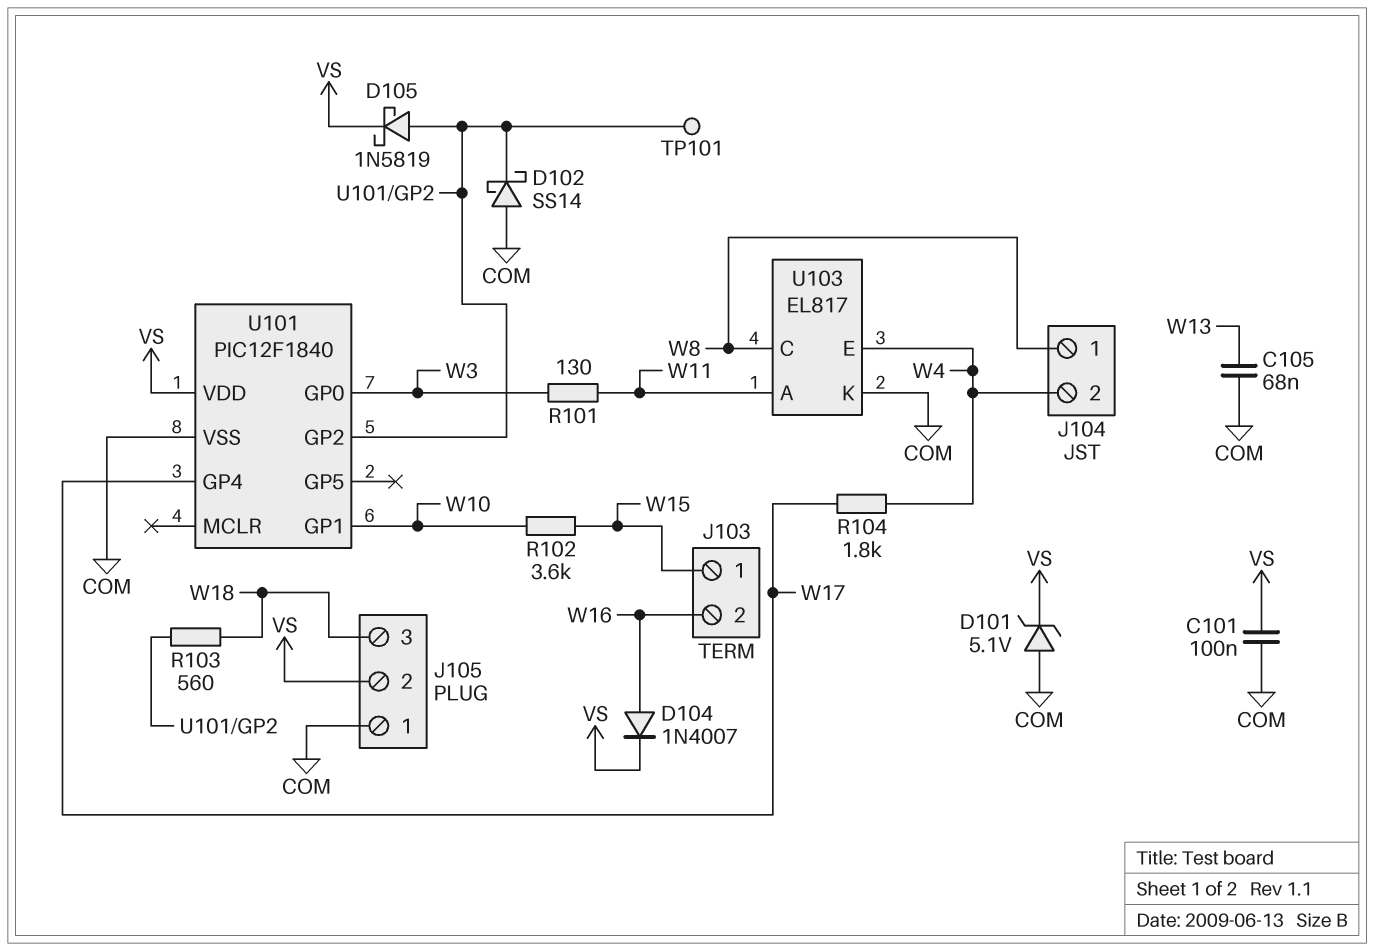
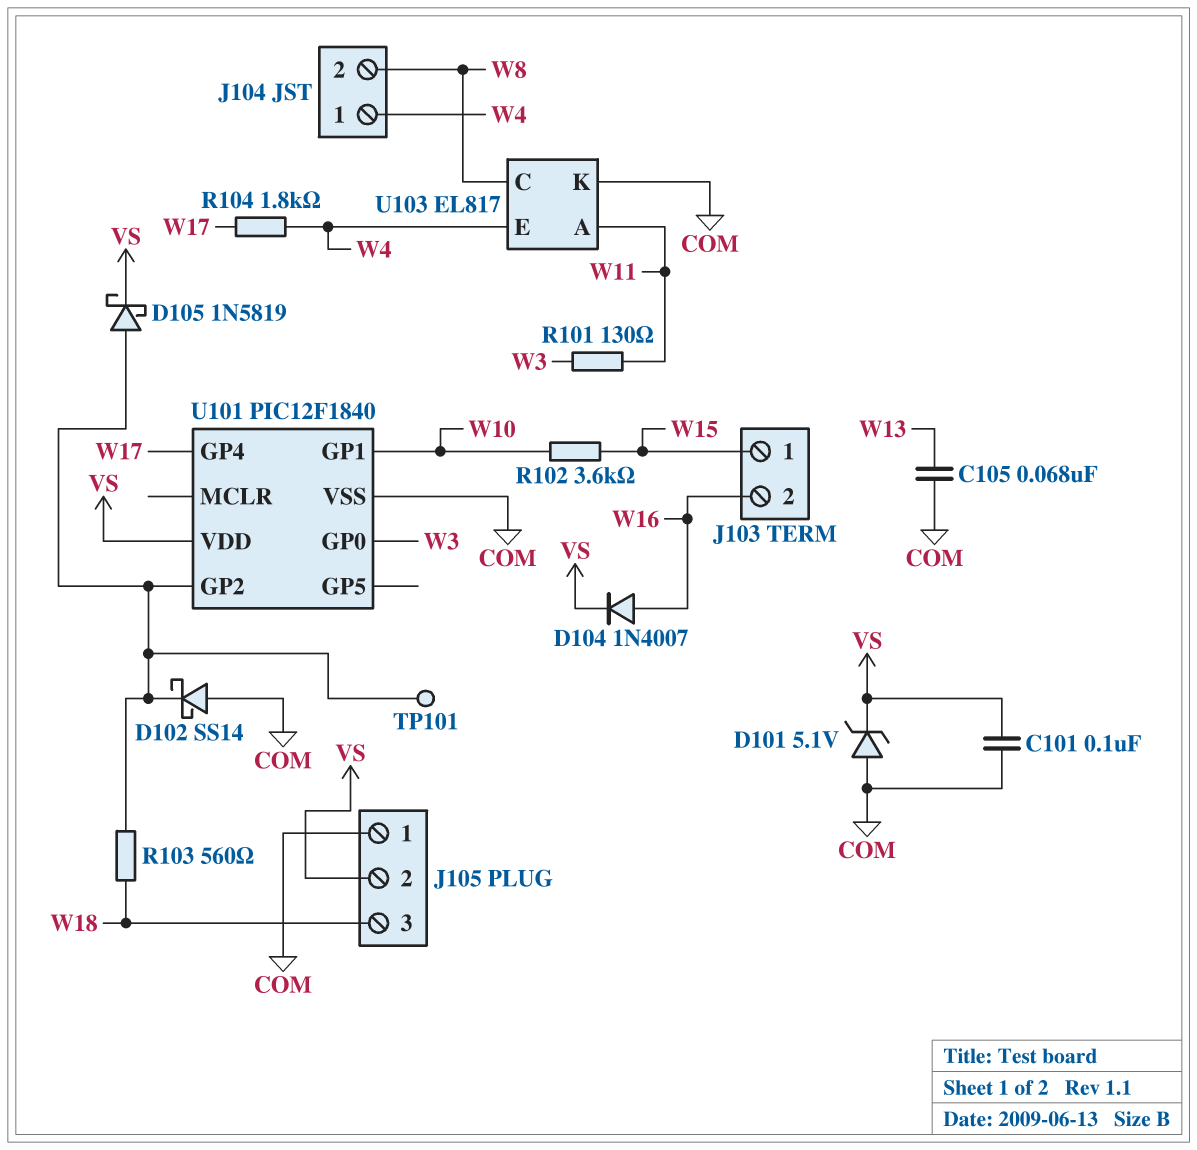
J104 pin 1: W8 -> W4
J104 pin 2: W4 -> W8

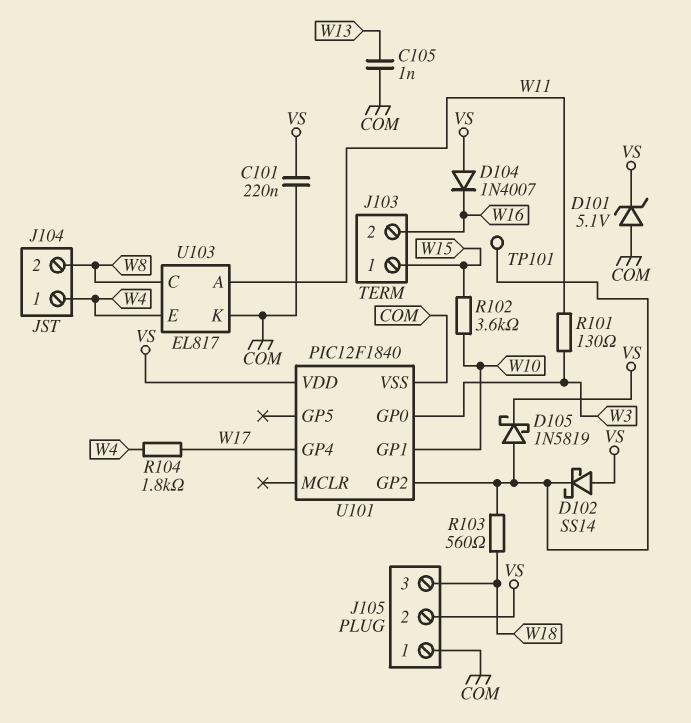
C101: 100nF (COM, VS) -> 220nF (COM, VS)
C105: 68nF (COM, W13) -> 1nF (COM, W13)
D102: schottky SS14 (A COM, K U101/GP2) -> schottky SS14 (A VS, K U101/GP2)
D104: diode 1N4007 (A W16, K VS) -> diode 1N4007 (A VS, K W16)

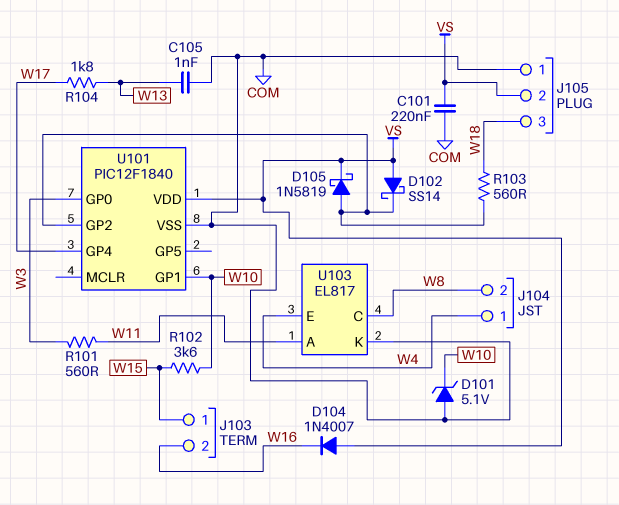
D101: zener 5.1V (A COM, K VS) -> zener 5.1V (A COM, K W10)
R101: 130 (W3, W11) -> 560 (W3, W11)
R104: 1.8k (W4, W17) -> 1.8k (W13, W17)
TP101: test point (U101/GP2) -> none

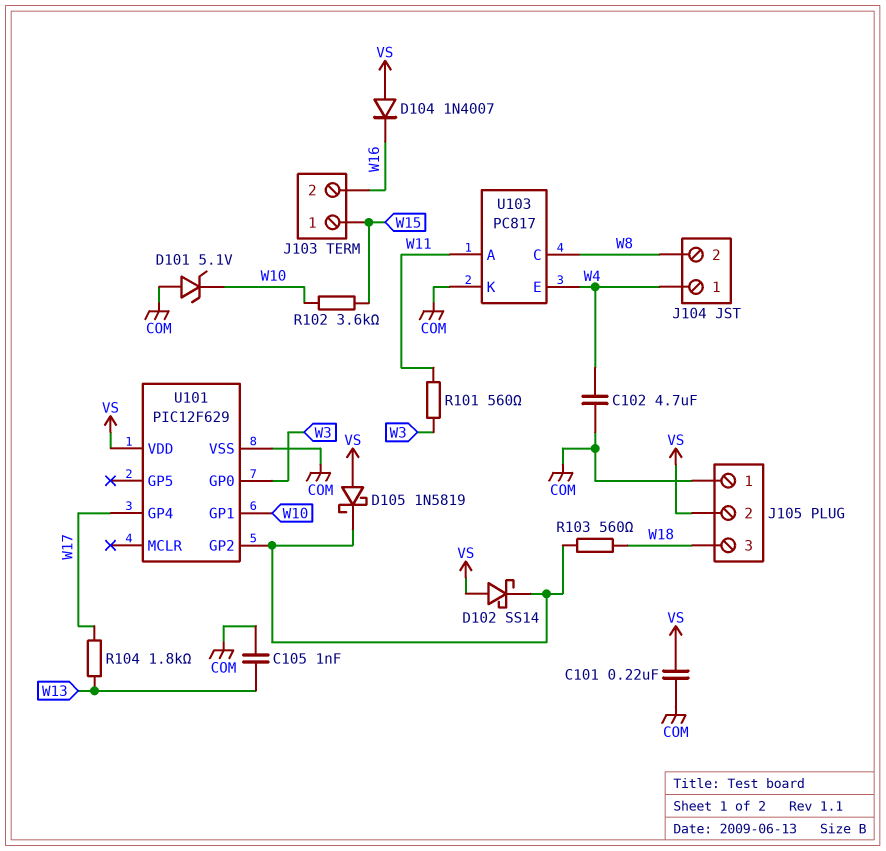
C102: none -> 4.7uF (COM, W4)
D105: schottky 1N5819 (A U101/GP2, K VS) -> schottky 1N5819 (A VS, K U101/GP2)
U101: PIC12F1840 -> PIC12F629
U103: EL817 -> PC817

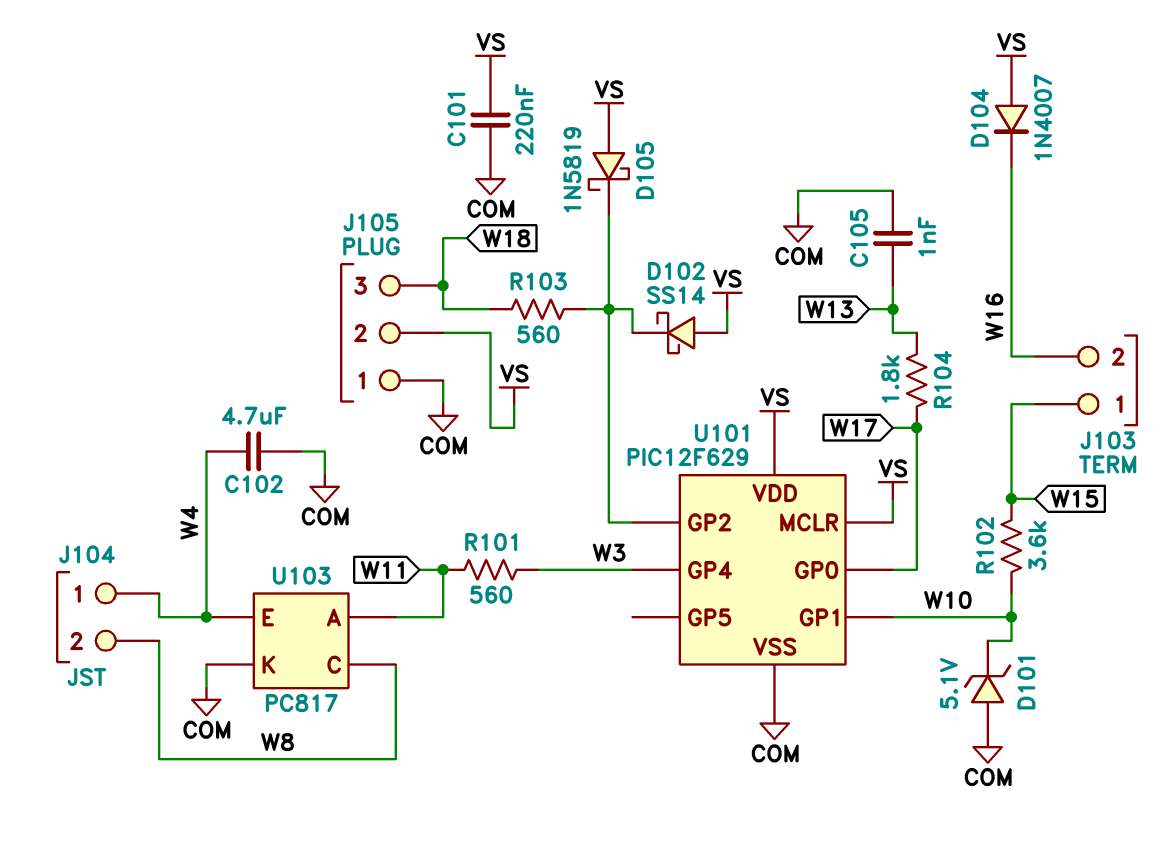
U101 pin GP0: W3 -> W17
U101 pin GP4: W17 -> W3
U101 pin MCLR: none -> VS

